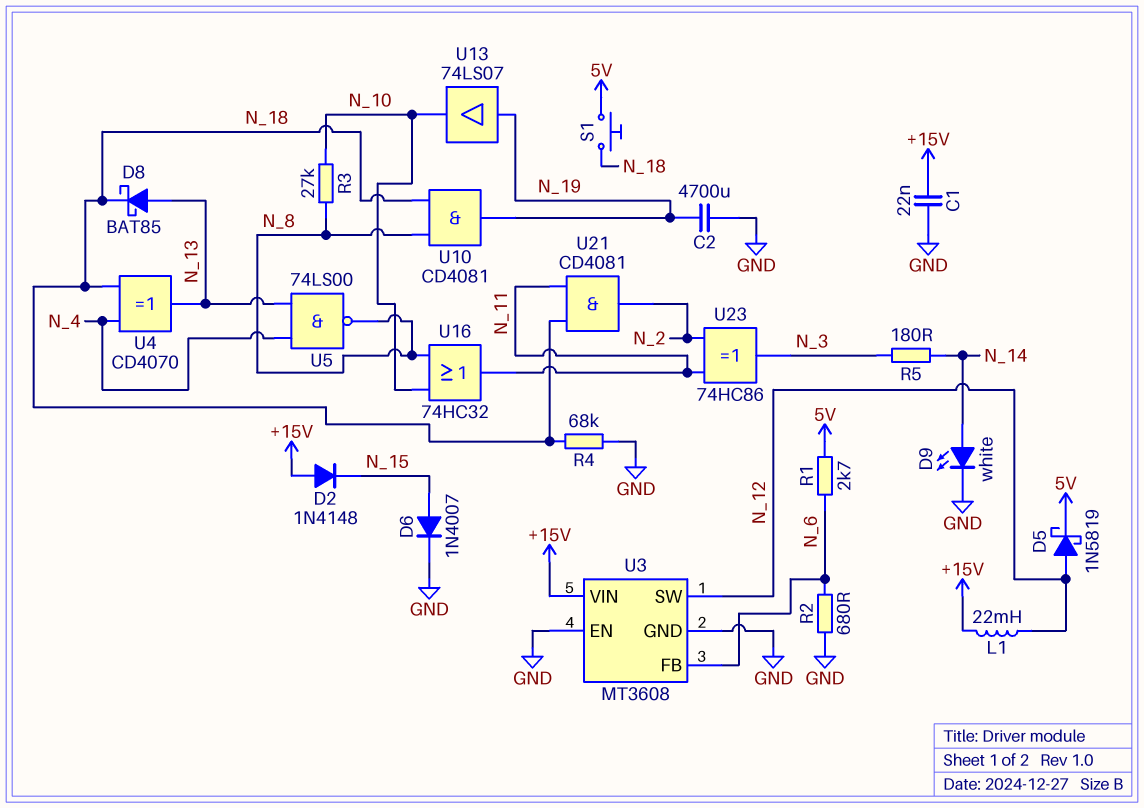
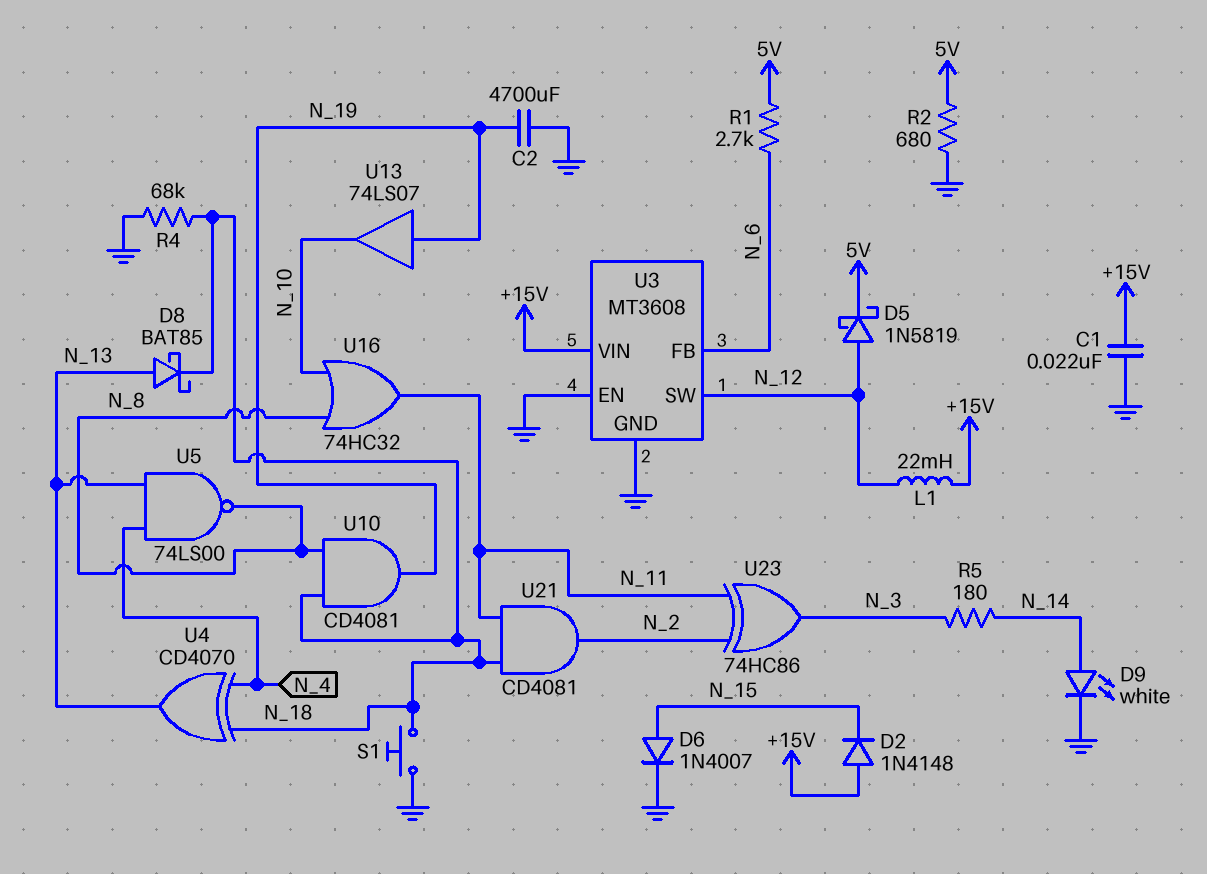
R2: 680 (GND, N_6) -> 680 (5V, GND)
R3: 27k (N_8, N_10) -> none
S1: button (5V, N_18) -> button (GND, N_18)

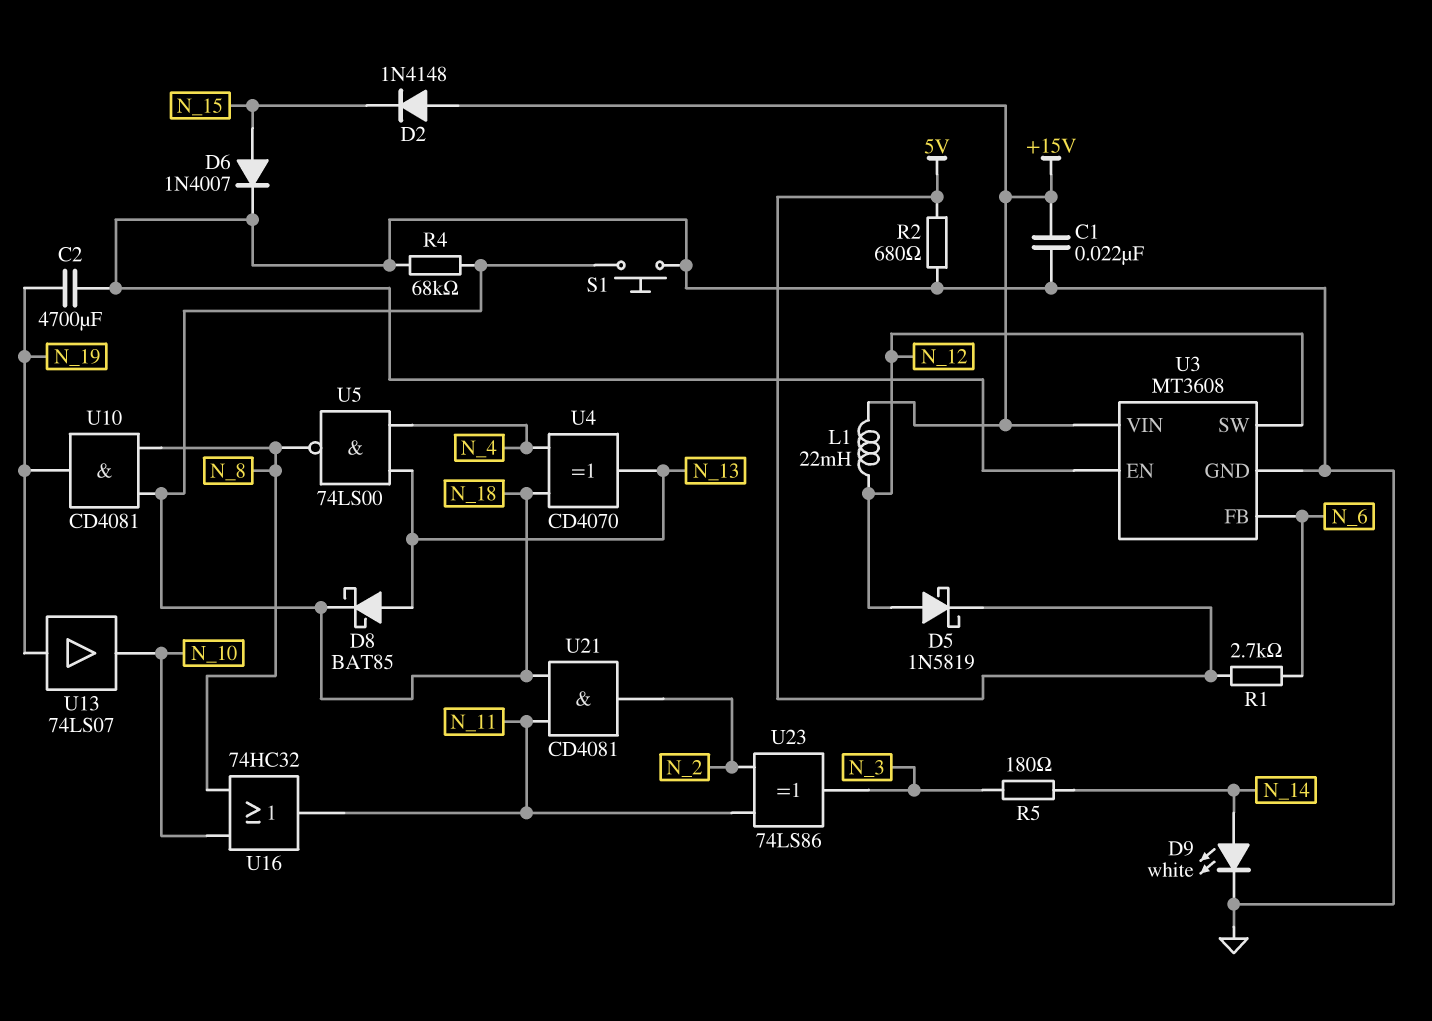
U23: XOR 74HC86 (in N_2, in N_11, out N_3) -> XOR 74LS86 (in N_2, in N_11, out N_3)

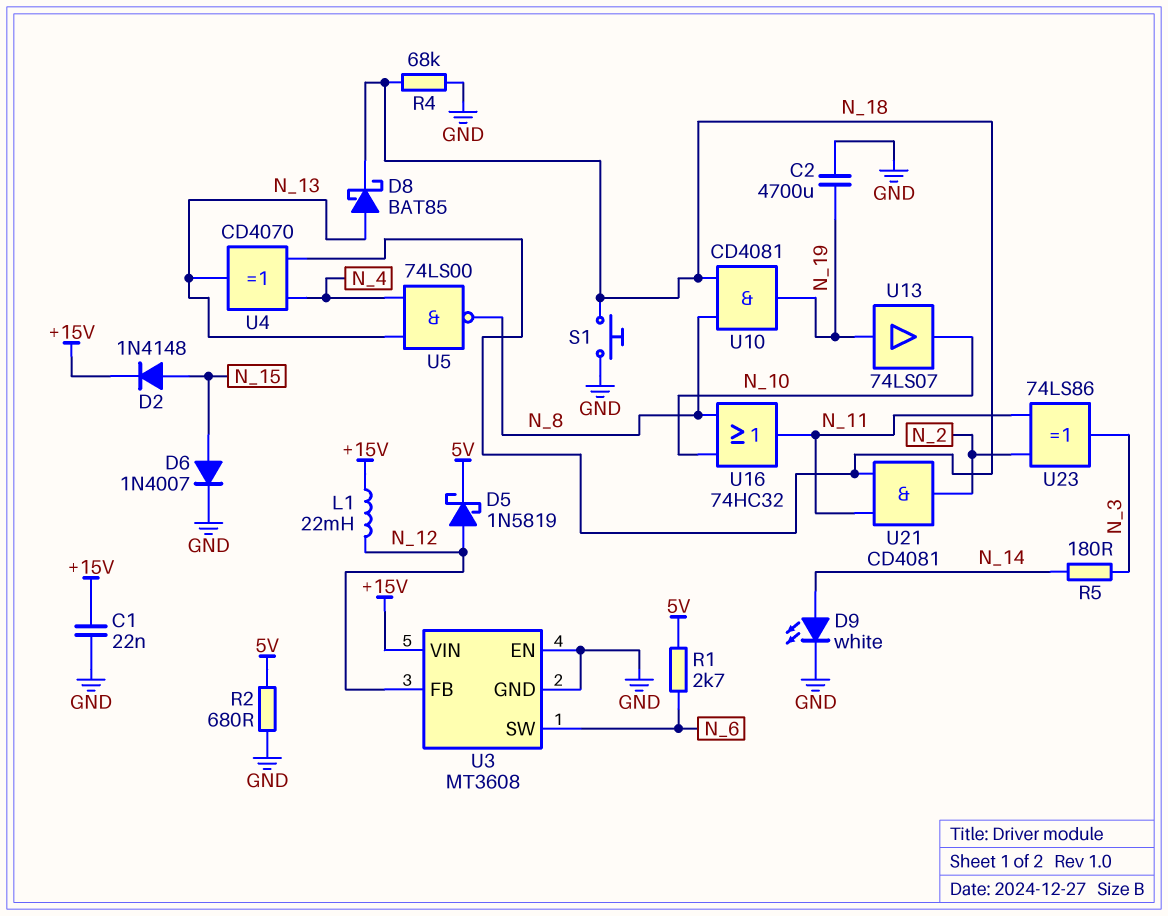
D2: diode 1N4148 (A +15V, K N_15) -> diode 1N4148 (A N_15, K +15V)
U3 pin FB: N_6 -> N_12
U3 pin SW: N_12 -> N_6

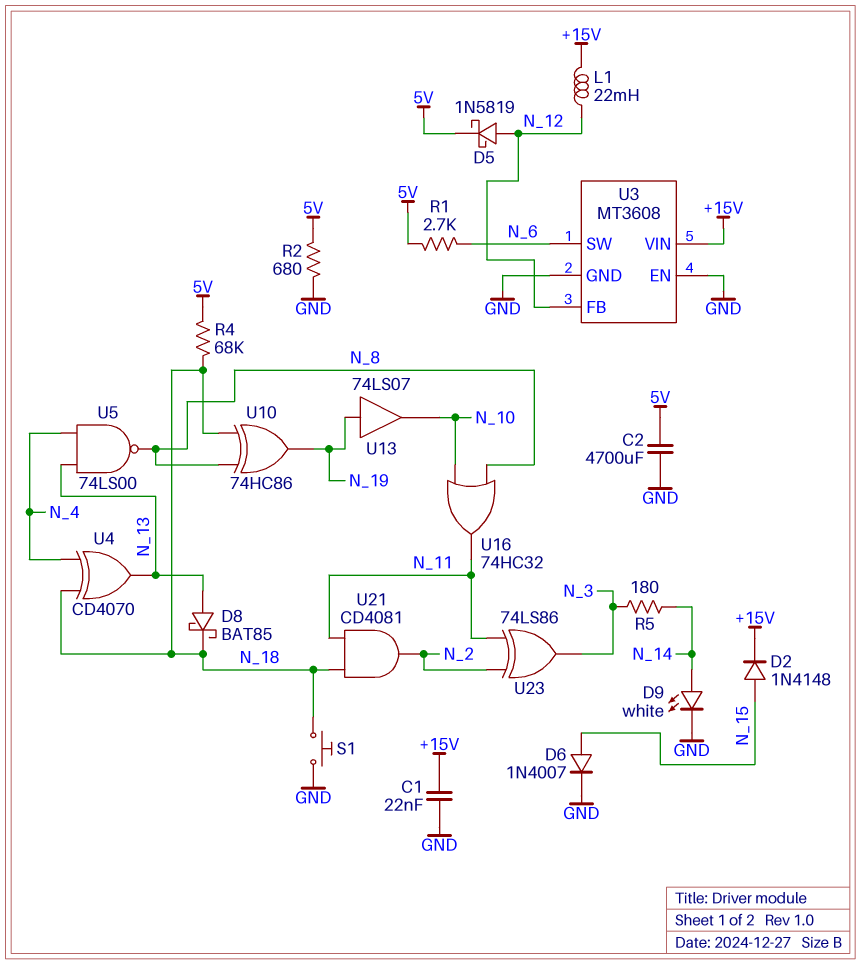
C2: 4700uF (GND, N_19) -> 4700uF (5V, GND)
R4: 68k (GND, N_18) -> 68k (5V, N_18)
U10: AND CD4081 (in N_8, in N_18, out N_19) -> XOR 74HC86 (in N_8, in N_18, out N_19)

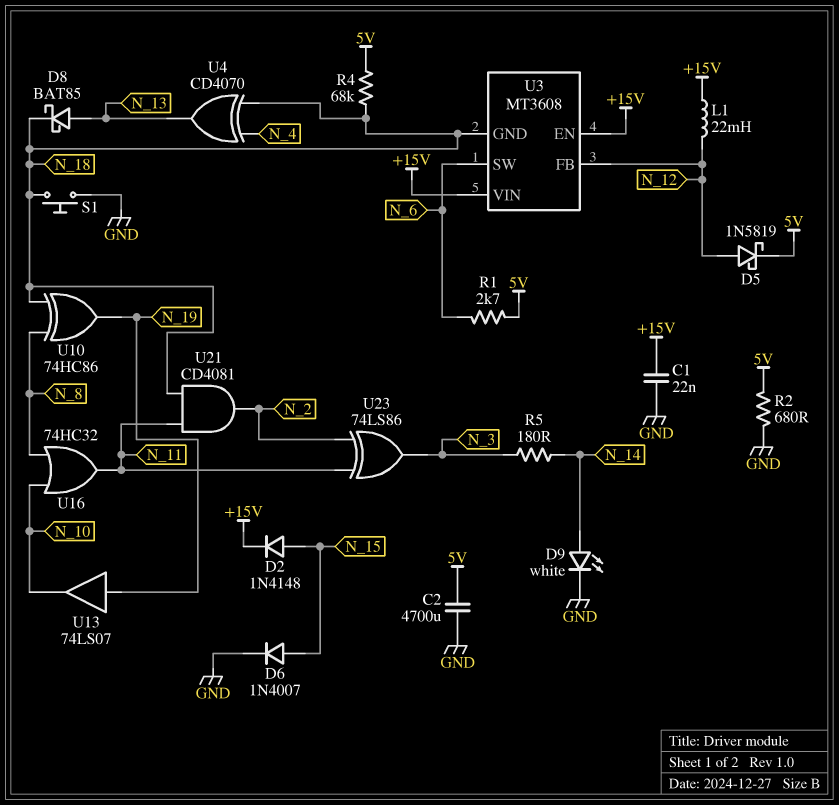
U3 pin EN: GND -> +15V
U3 pin GND: GND -> N_18
U5: NAND 74LS00 (in N_4, in N_13, out N_8) -> none

